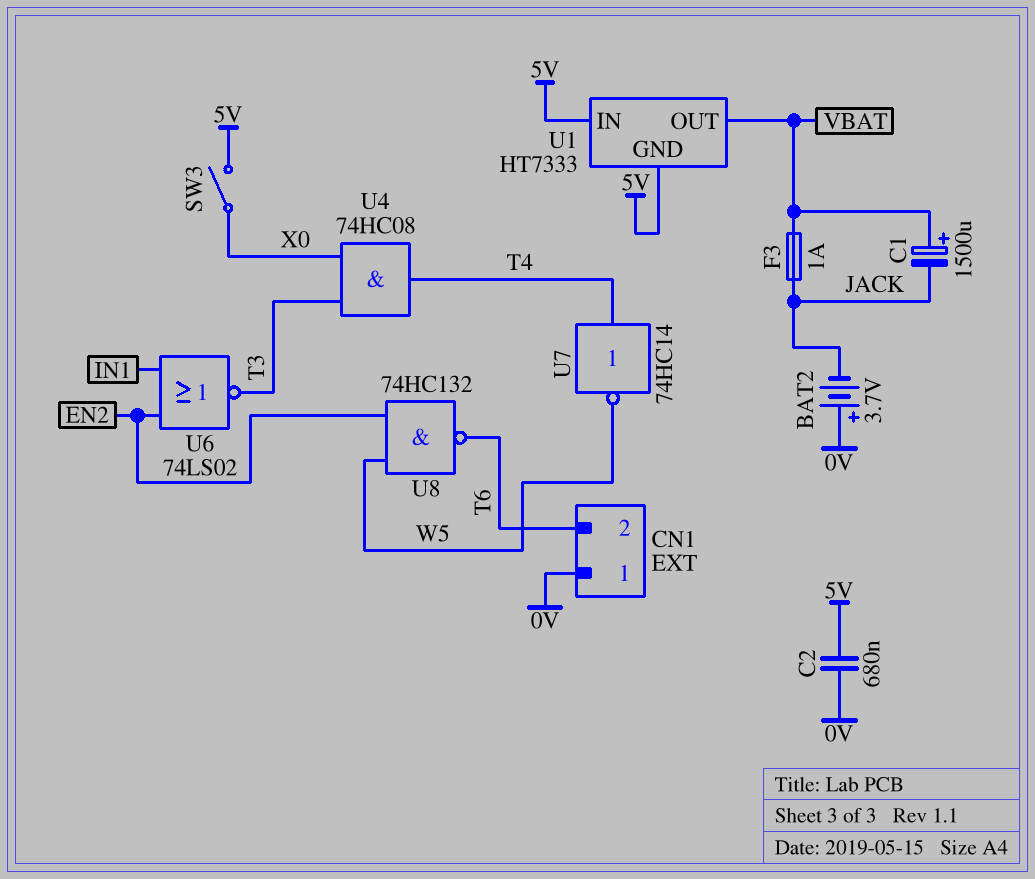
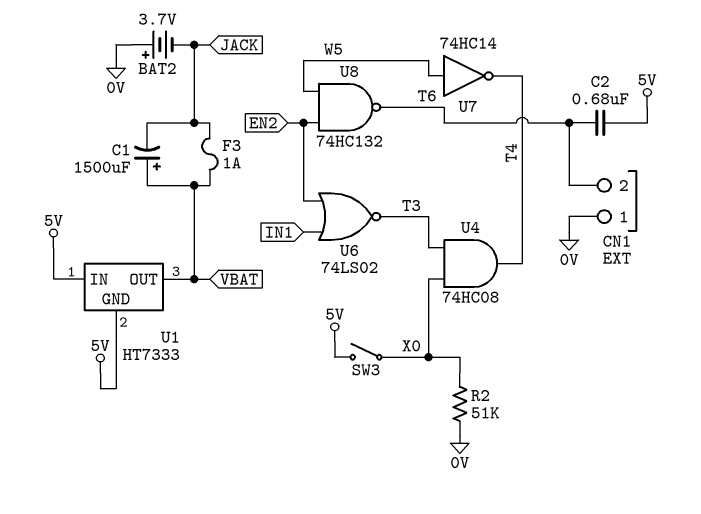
C2: 680nF (0V, 5V) -> 680nF (5V, T6)
R2: none -> 51k (0V, X0)
U7: NOT 74HC14 (in T4, out W5) -> NOT 74HC14 (in W5, out T4)

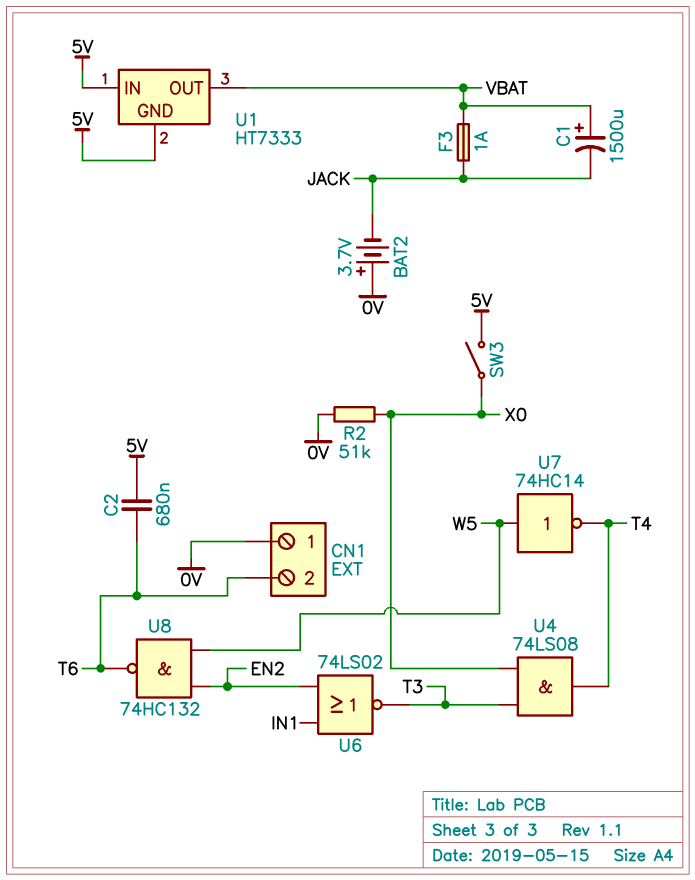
U4: AND 74HC08 (in T3, in X0, out T4) -> AND 74LS08 (in T3, in X0, out T4)

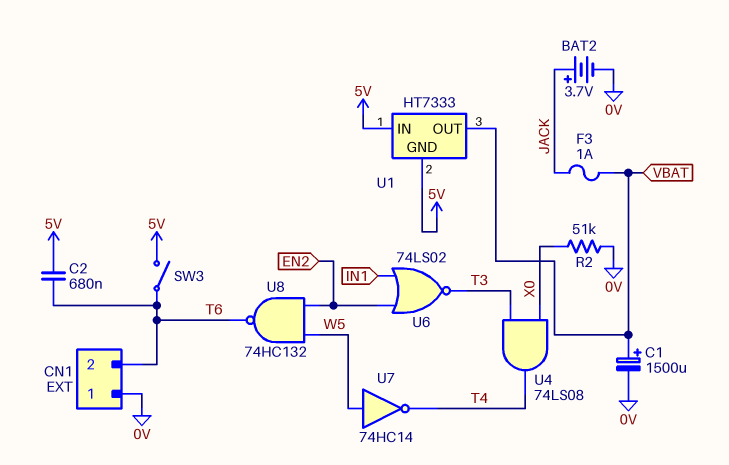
BAT2: 3.7V (plus 0V, minus JACK) -> 3.7V (plus JACK, minus 0V)
C1: 1500uF (plus VBAT, minus JACK) -> 1500uF (plus VBAT, minus 0V)
SW3: switch (5V, X0) -> switch (5V, T6)

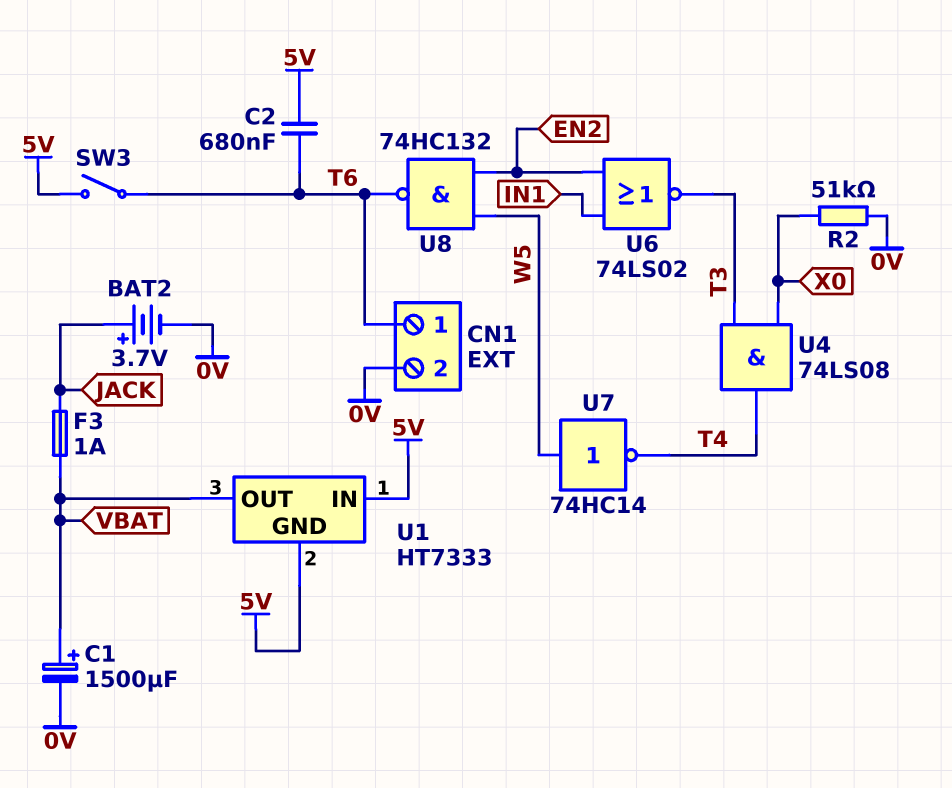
CN1 pin 1: 0V -> T6
CN1 pin 2: T6 -> 0V

